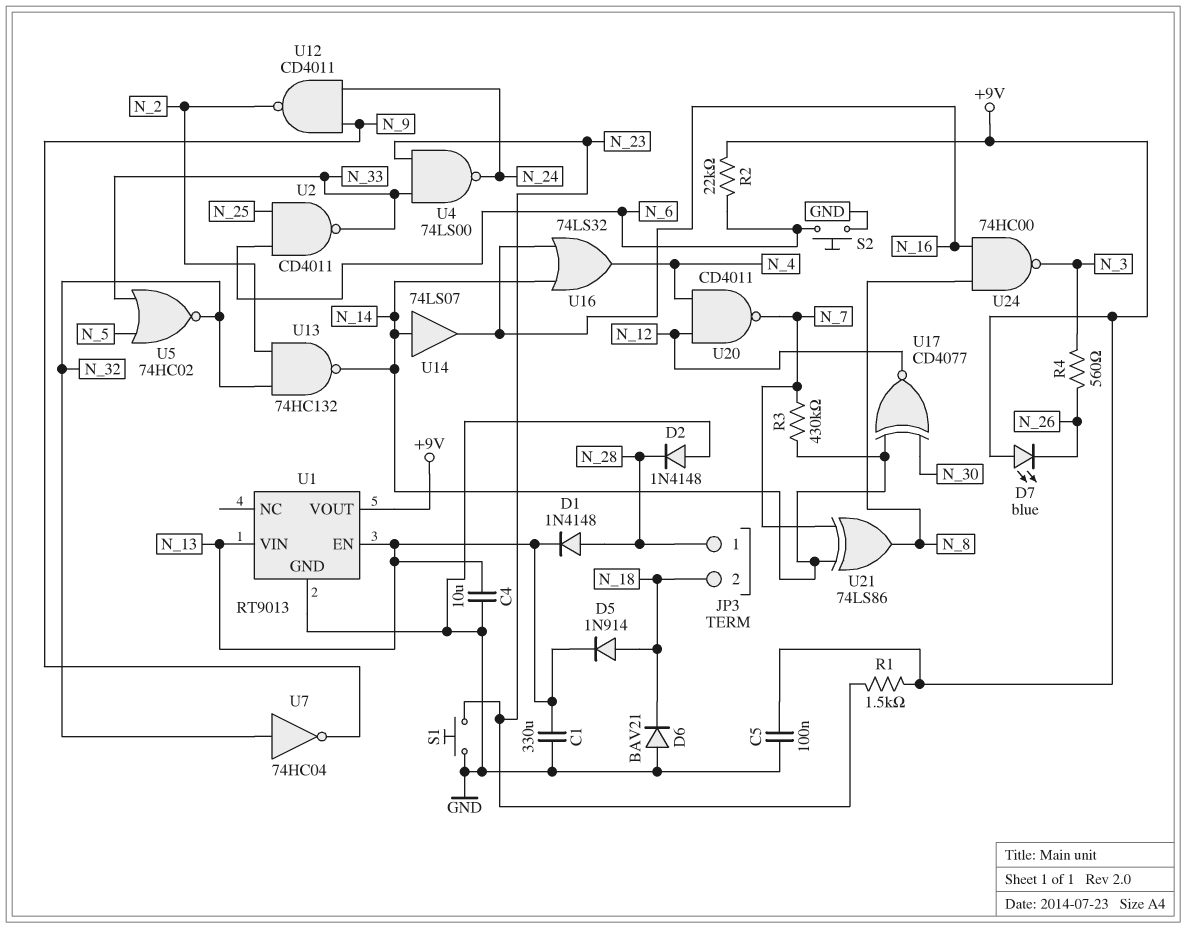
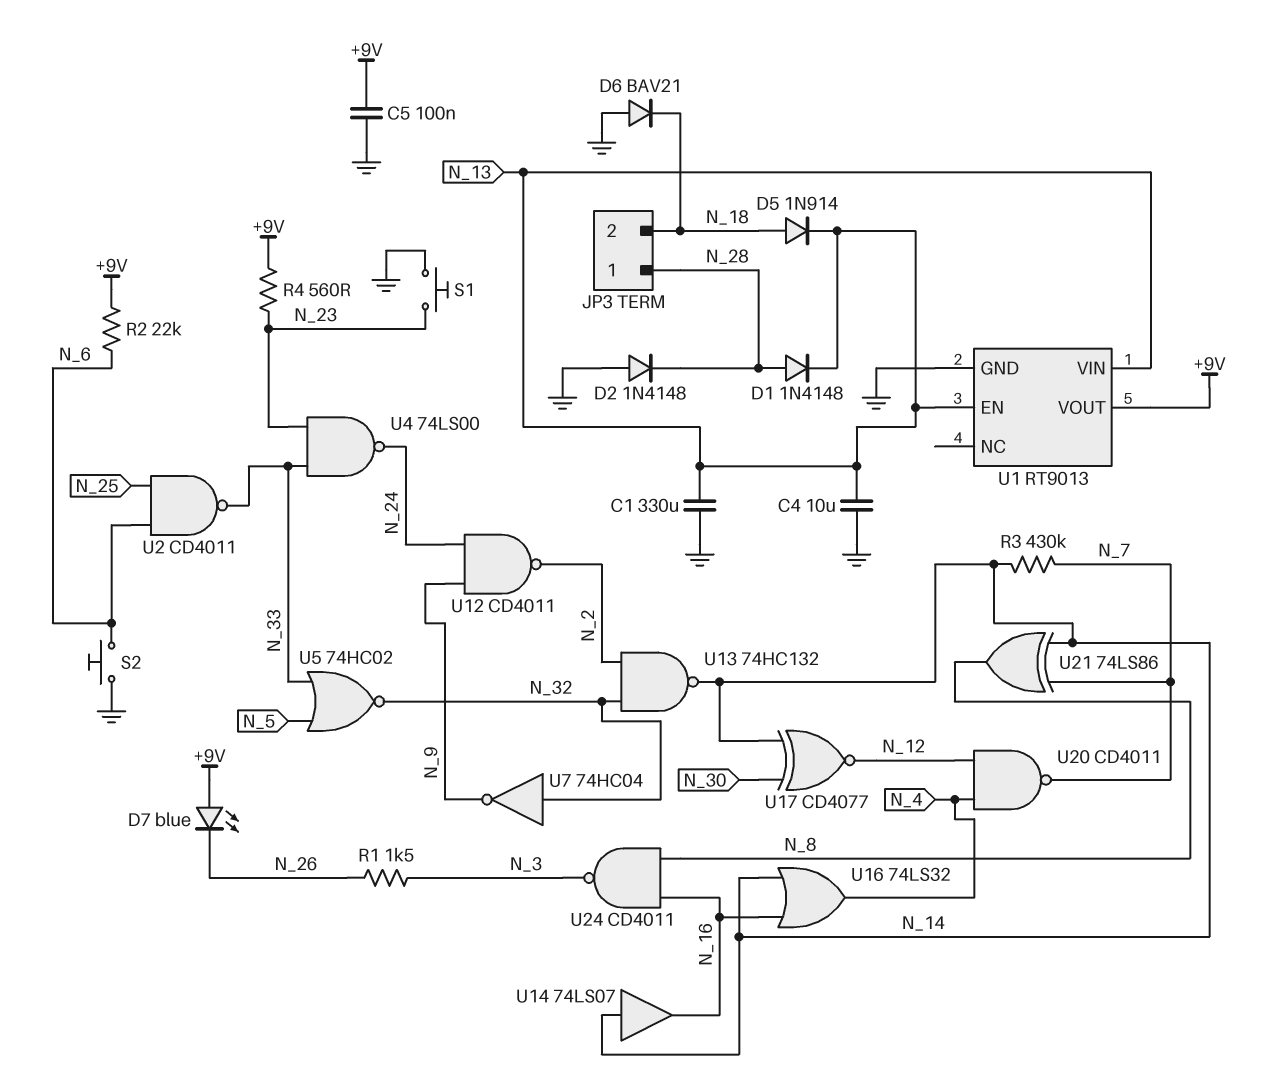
R1: 1.5k (+9V, N_23) -> 1.5k (N_3, N_26)
R4: 560 (N_3, N_26) -> 560 (+9V, N_23)
U24: NAND 74HC00 (in N_8, in N_16, out N_3) -> NAND CD4011 (in N_8, in N_16, out N_3)

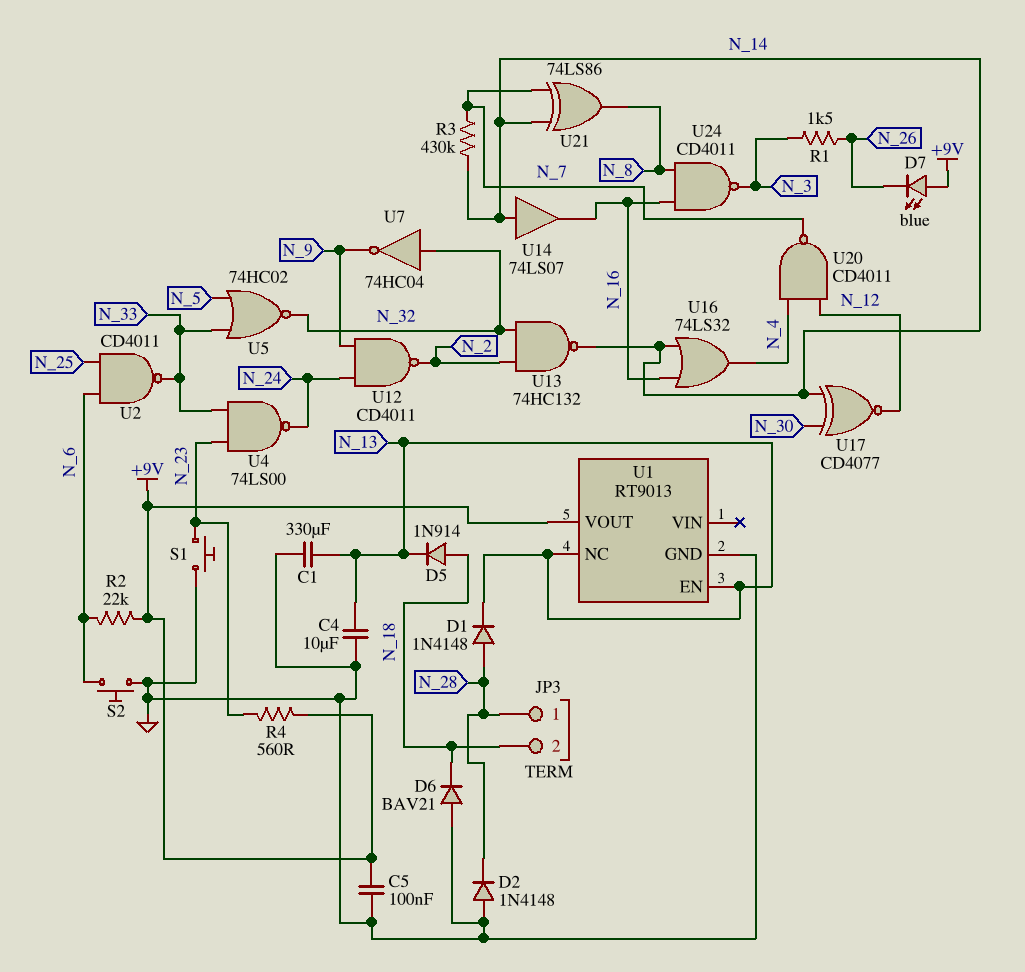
U1 pin NC: none -> N_13
U1 pin VIN: N_13 -> none

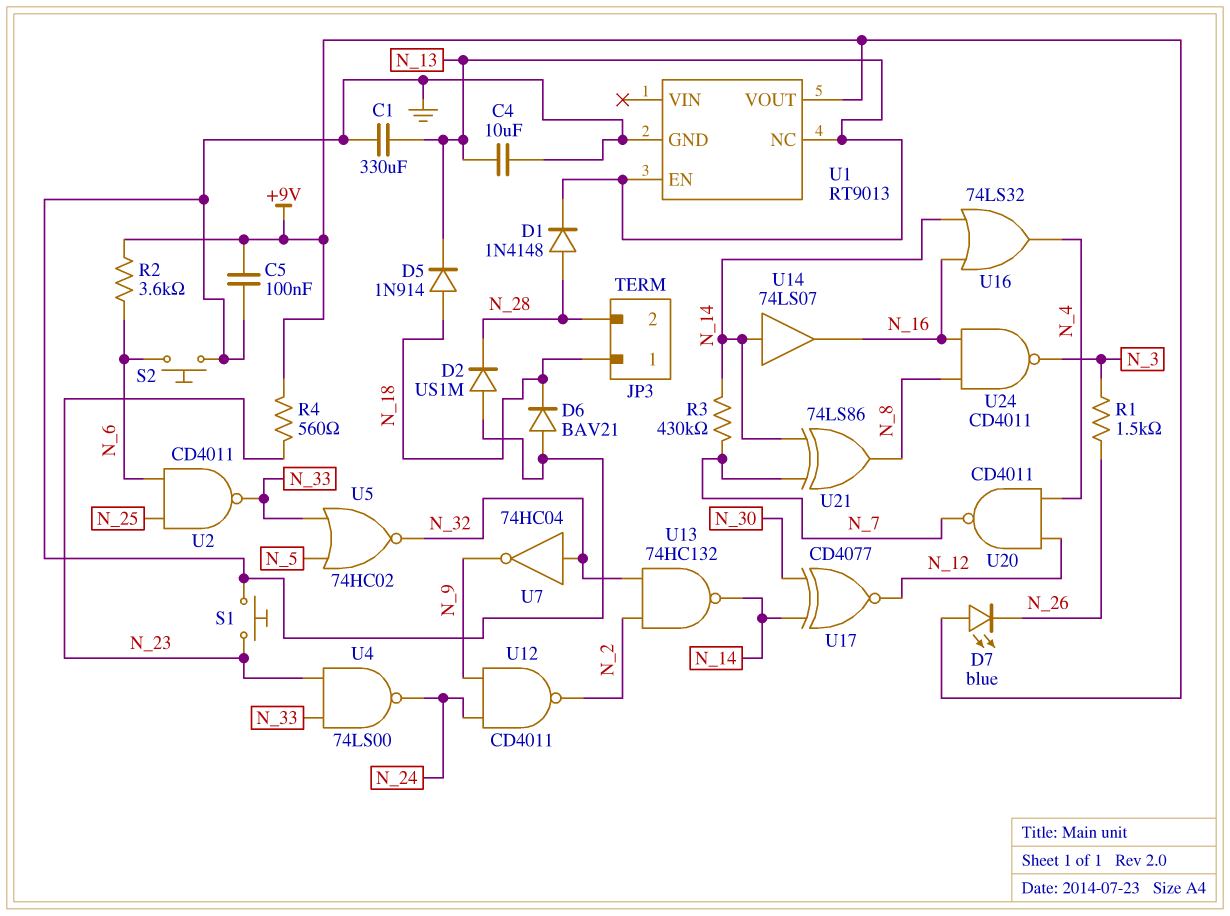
D2: diode 1N4148 (A GND, K N_28) -> diode US1M (A GND, K N_28)
JP3 pin 1: N_28 -> N_18
JP3 pin 2: N_18 -> N_28
R2: 22k (+9V, N_6) -> 3.6k (+9V, N_6)

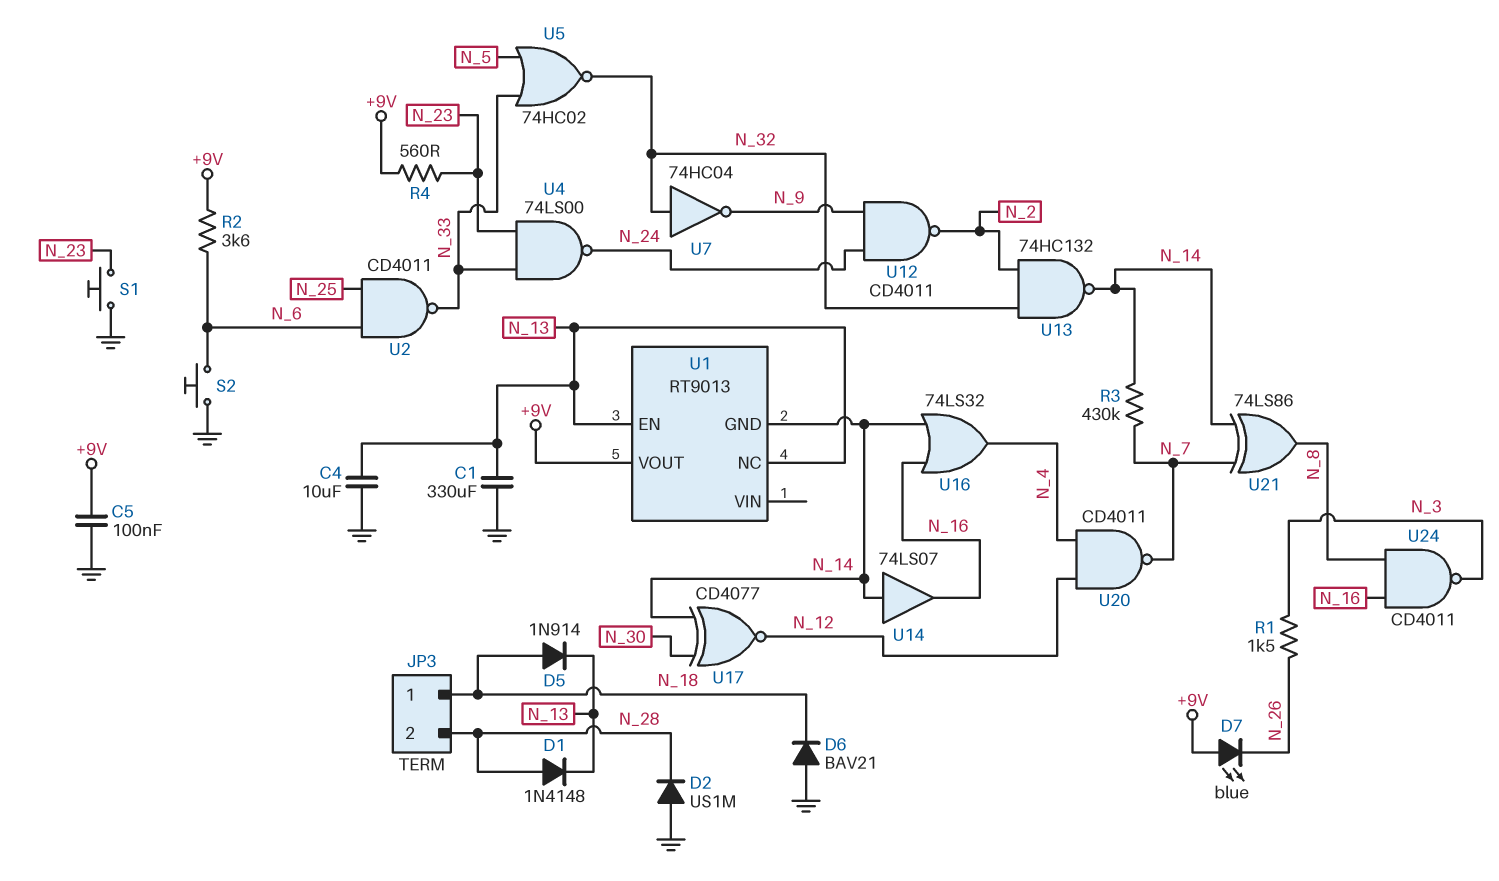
U1 pin GND: GND -> N_14

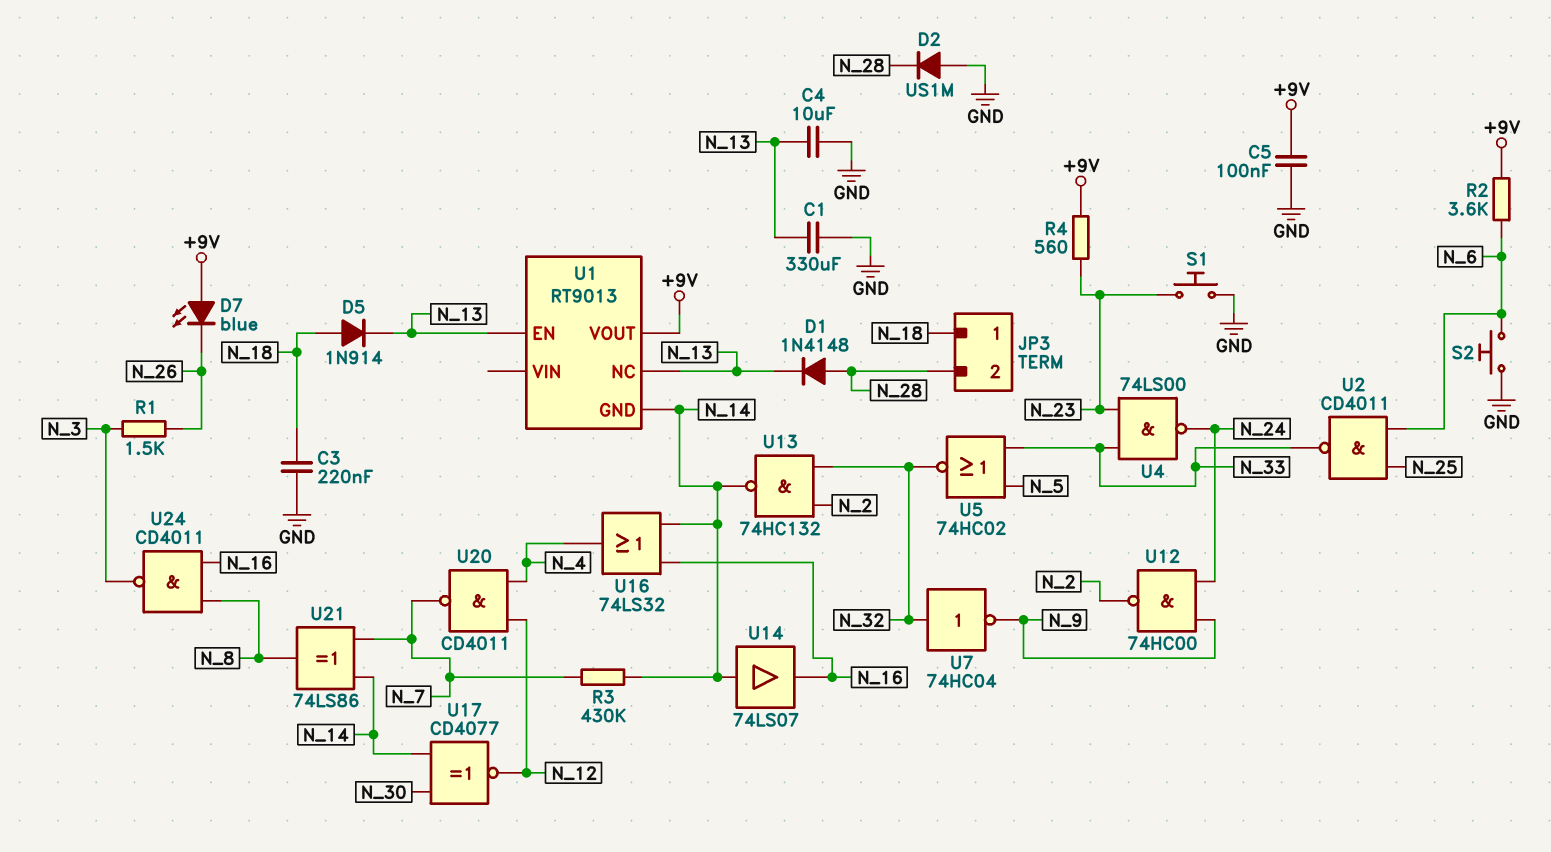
C3: none -> 220nF (GND, N_18)
D6: diode BAV21 (A GND, K N_18) -> none
U12: NAND CD4011 (in N_9, in N_24, out N_2) -> NAND 74HC00 (in N_9, in N_24, out N_2)

